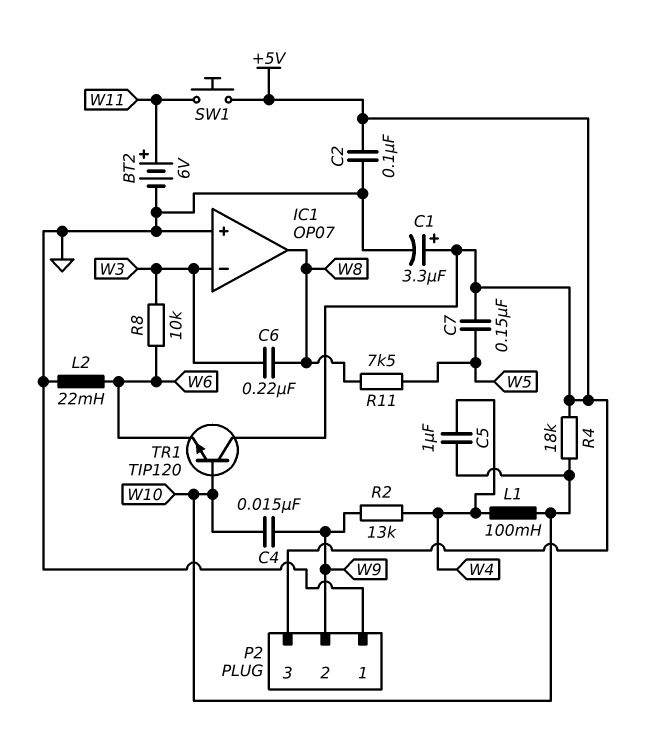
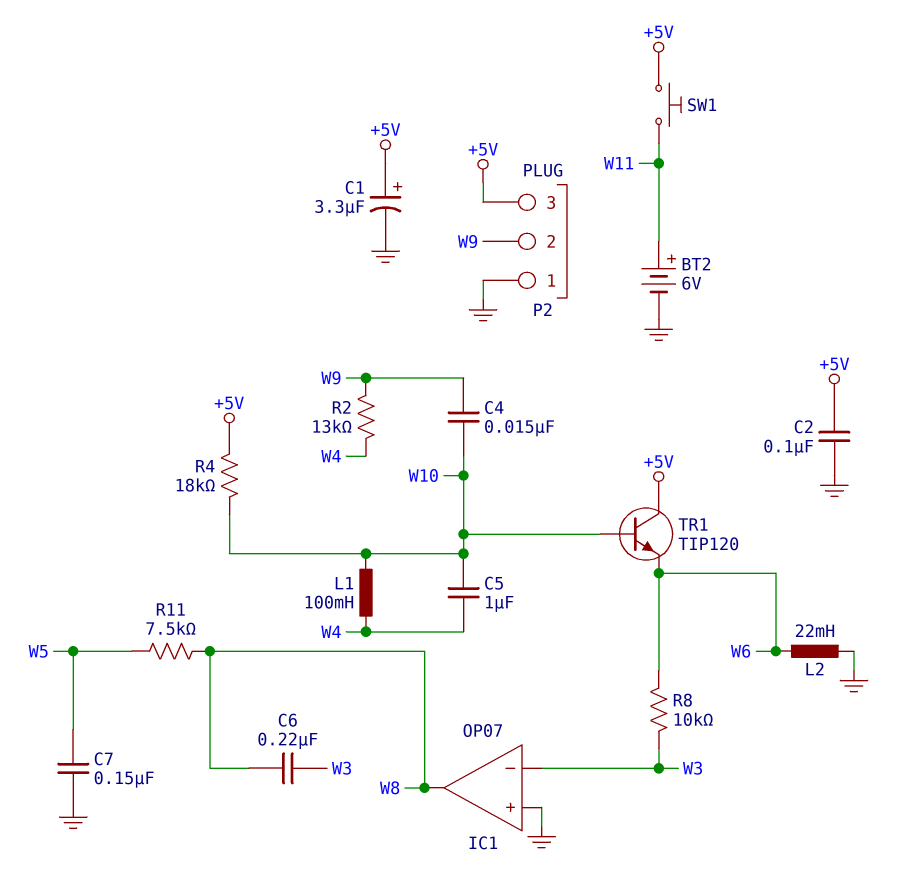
C7: 150nF (+5V, W5) -> 150nF (GND, W5)

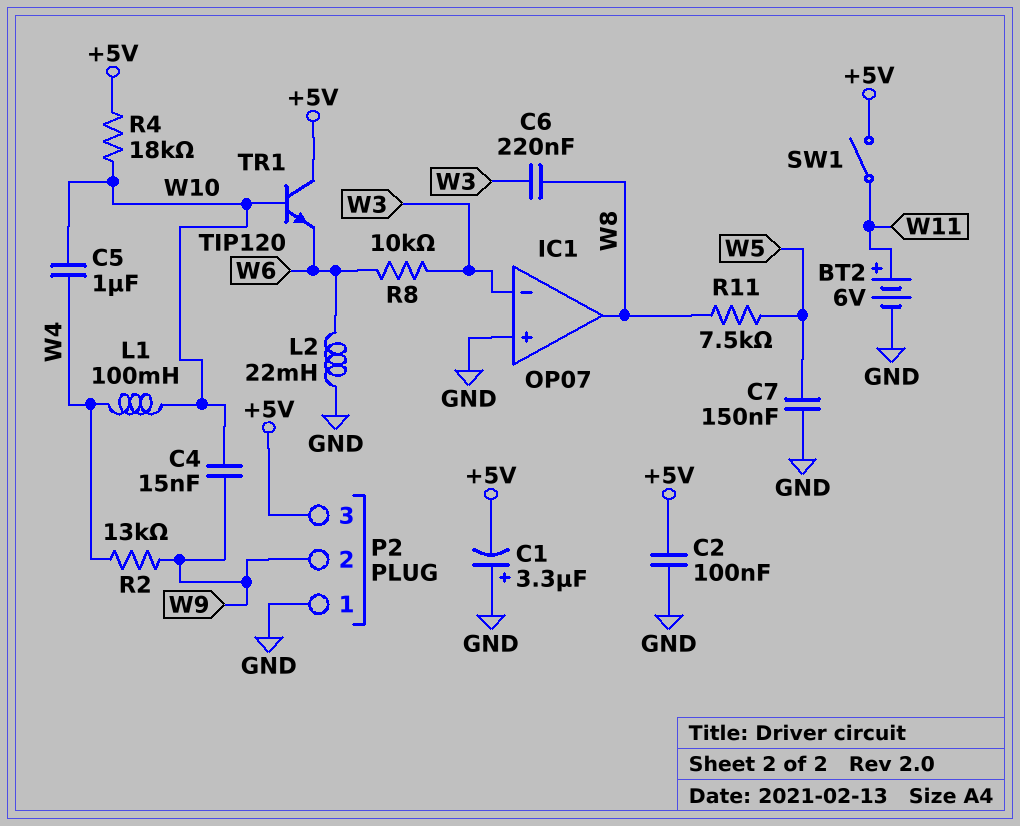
C1: 3.3uF (plus +5V, minus GND) -> 3.3uF (plus GND, minus +5V)
SW1: button (+5V, W11) -> switch (+5V, W11)

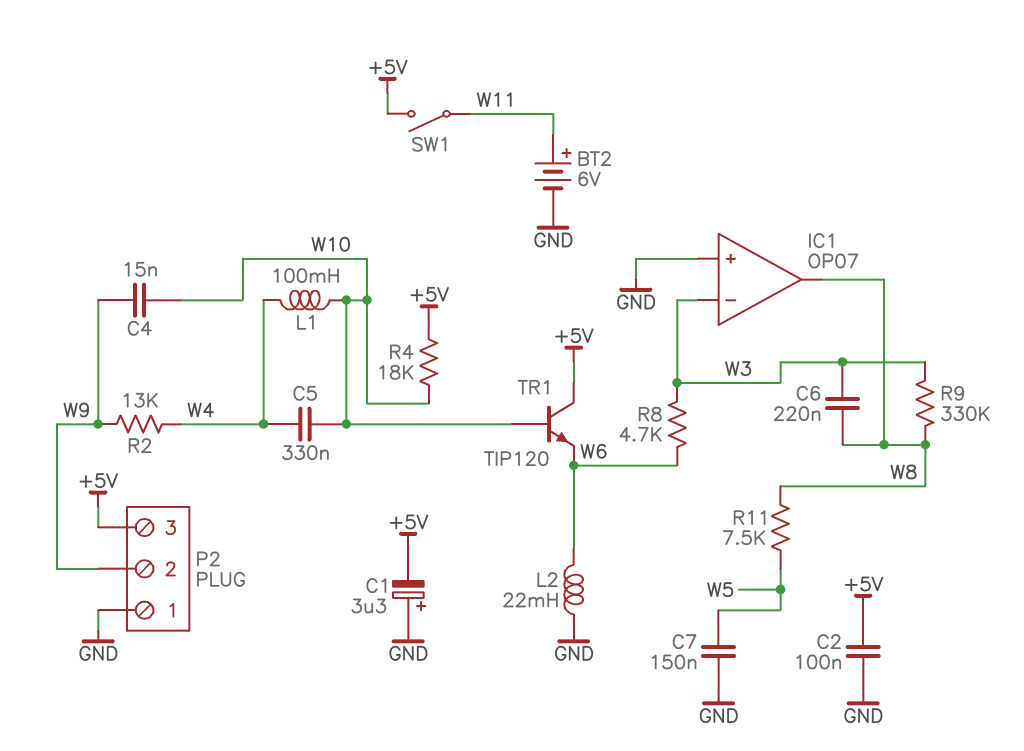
C5: 1uF (W4, W10) -> 330nF (W4, W10)
R8: 10k (W3, W6) -> 4.7k (W3, W6)
R9: none -> 330k (W3, W8)

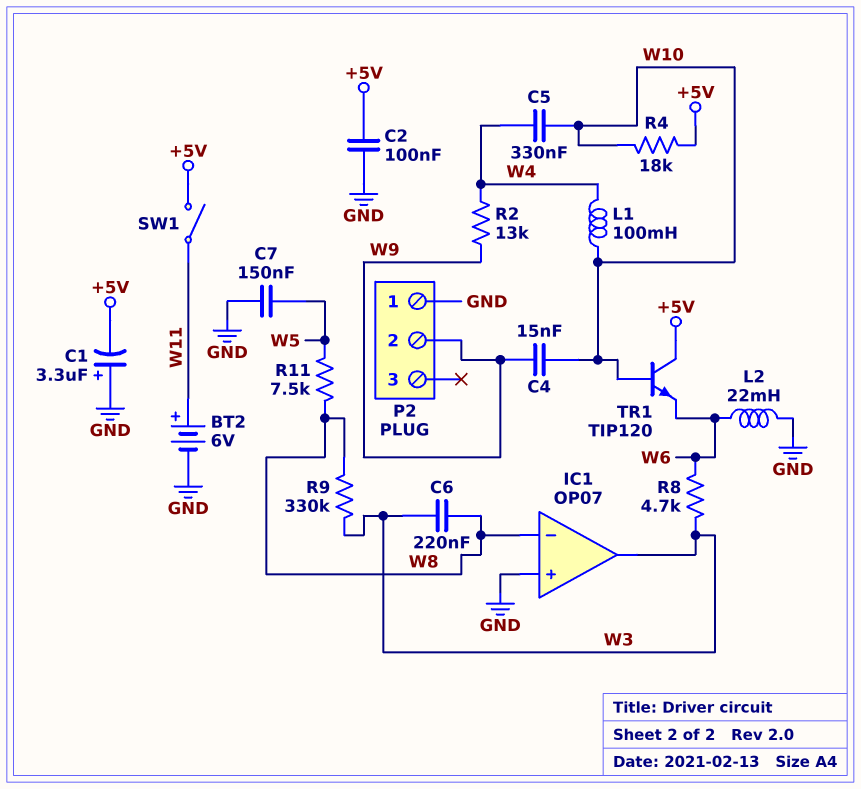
IC1 pin in-: W3 -> W8
IC1 pin out: W8 -> W3
P2 pin 3: +5V -> none

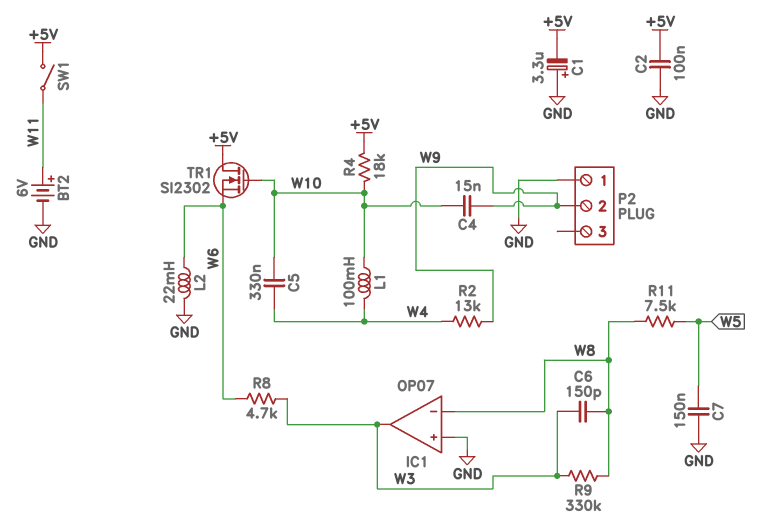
C6: 220nF (W3, W8) -> 150pF (W3, W8)
TR1: NPN TIP120 (B W10, C +5V, E W6) -> NMOS SI2302 (G W10, D +5V, S W6)

